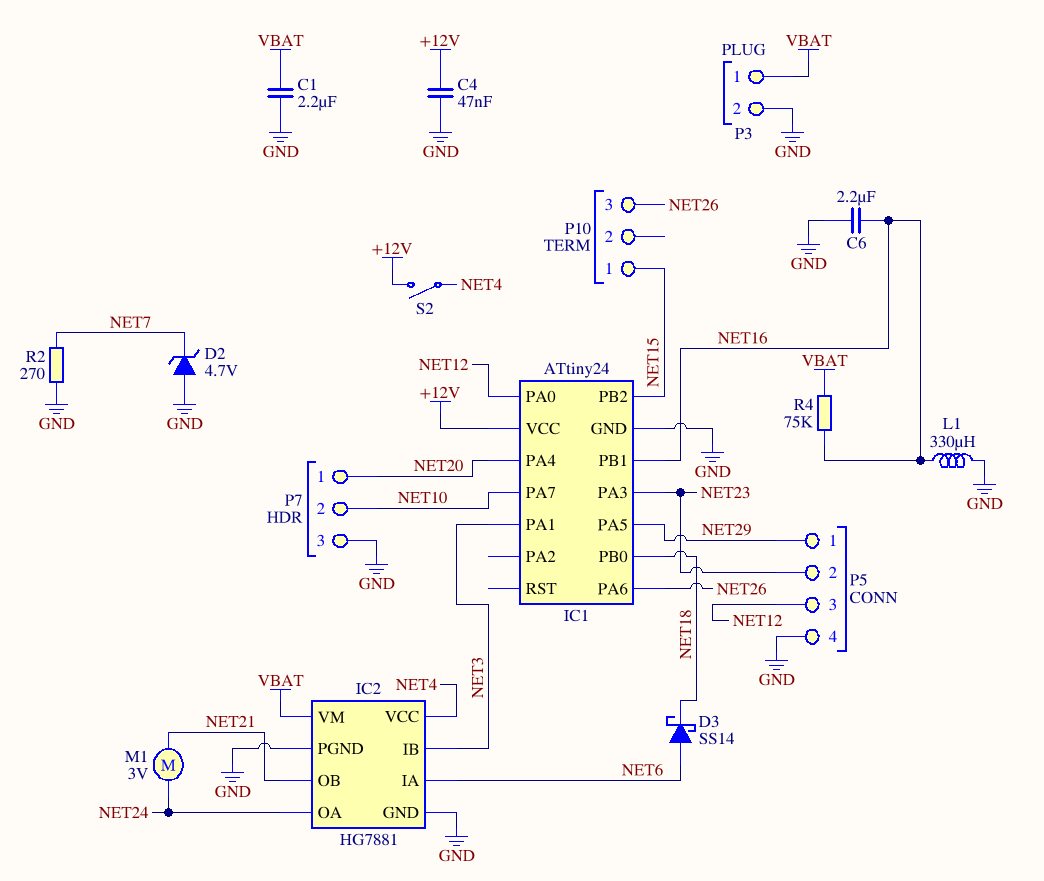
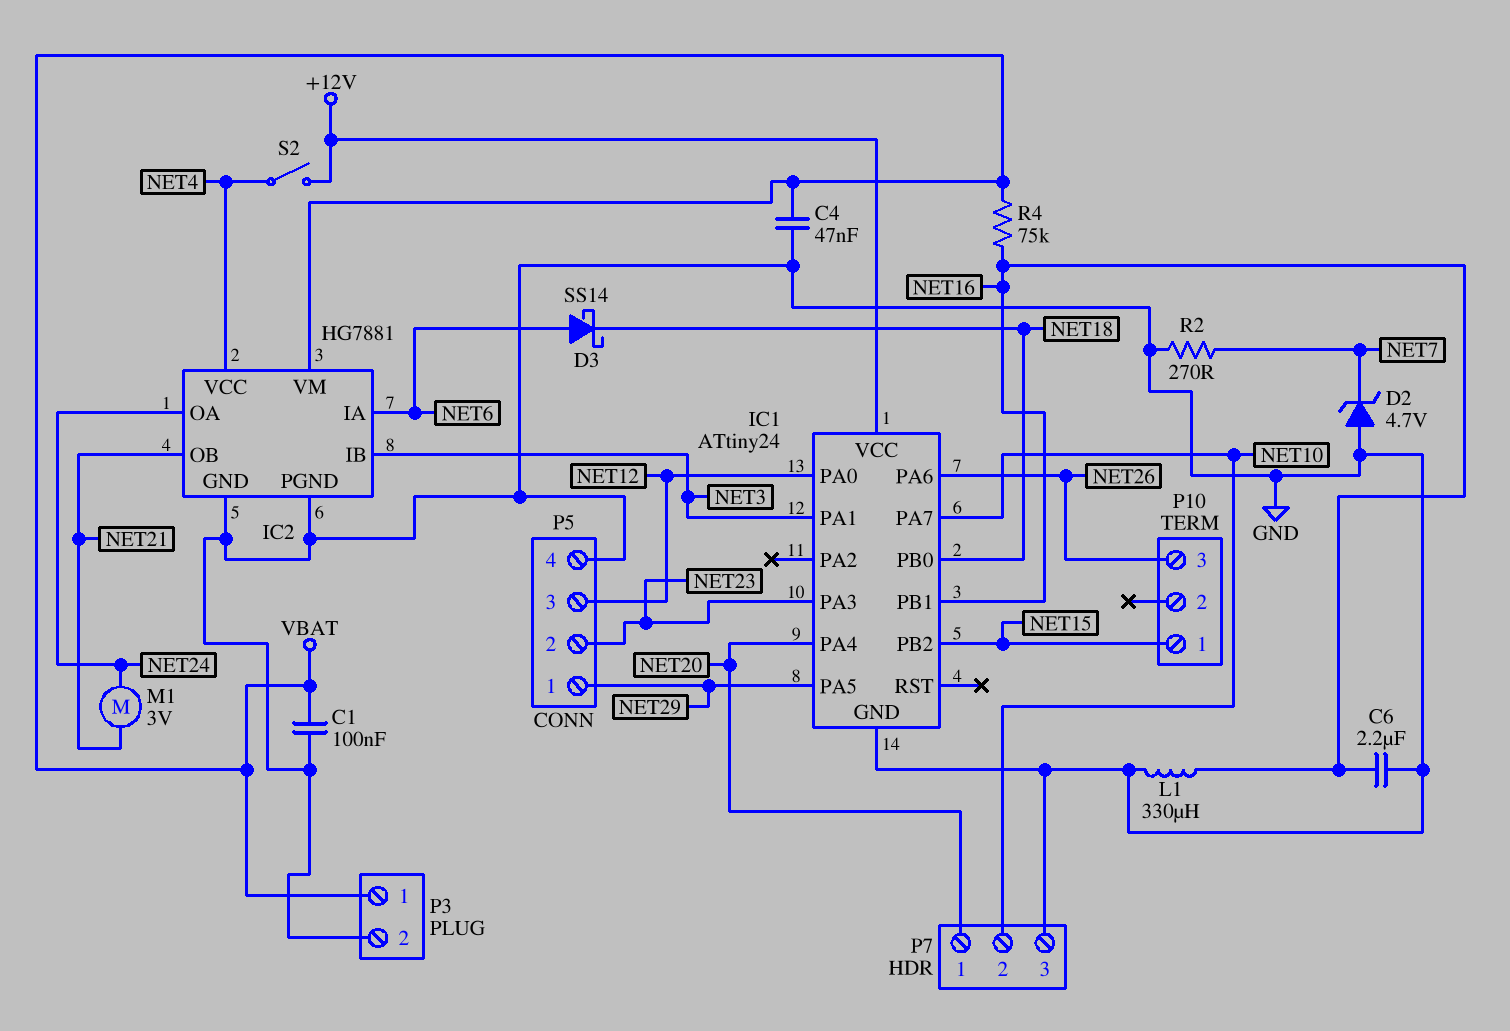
C1: 2.2uF (GND, VBAT) -> 100nF (GND, VBAT)
C4: 47nF (+12V, GND) -> 47nF (GND, VBAT)

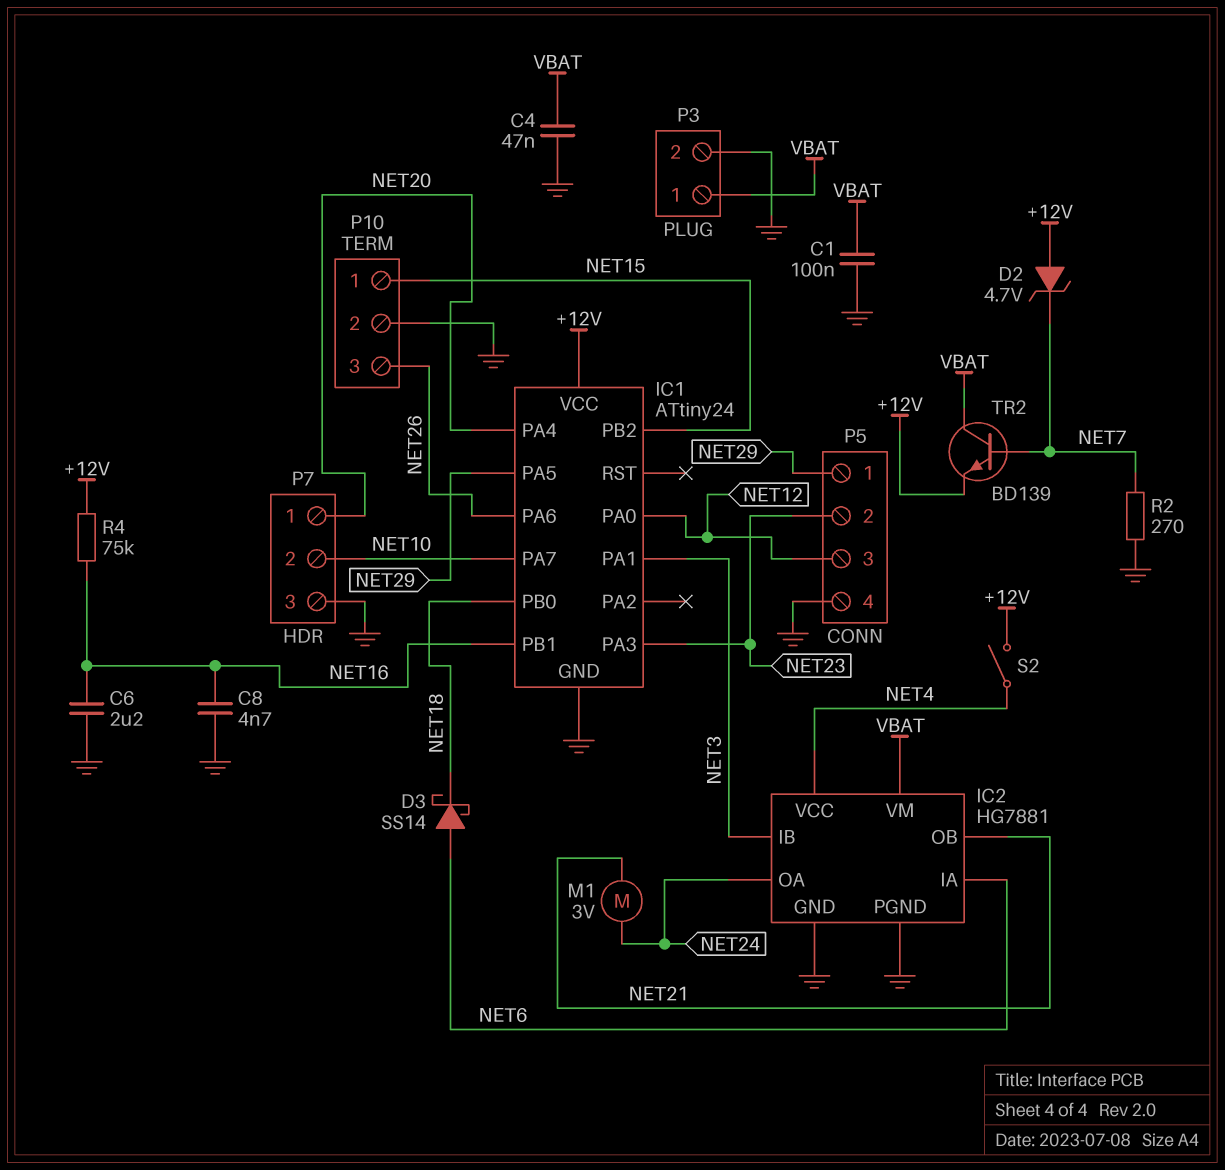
C8: none -> 4.7nF (GND, NET16)
D2: zener 4.7V (A GND, K NET7) -> zener 4.7V (A +12V, K NET7)
L1: 330uH (GND, NET16) -> none
P10 pin 2: none -> GND
R4: 75k (NET16, VBAT) -> 75k (+12V, NET16)
TR2: none -> NPN BD139 (B NET7, C VBAT, E +12V)

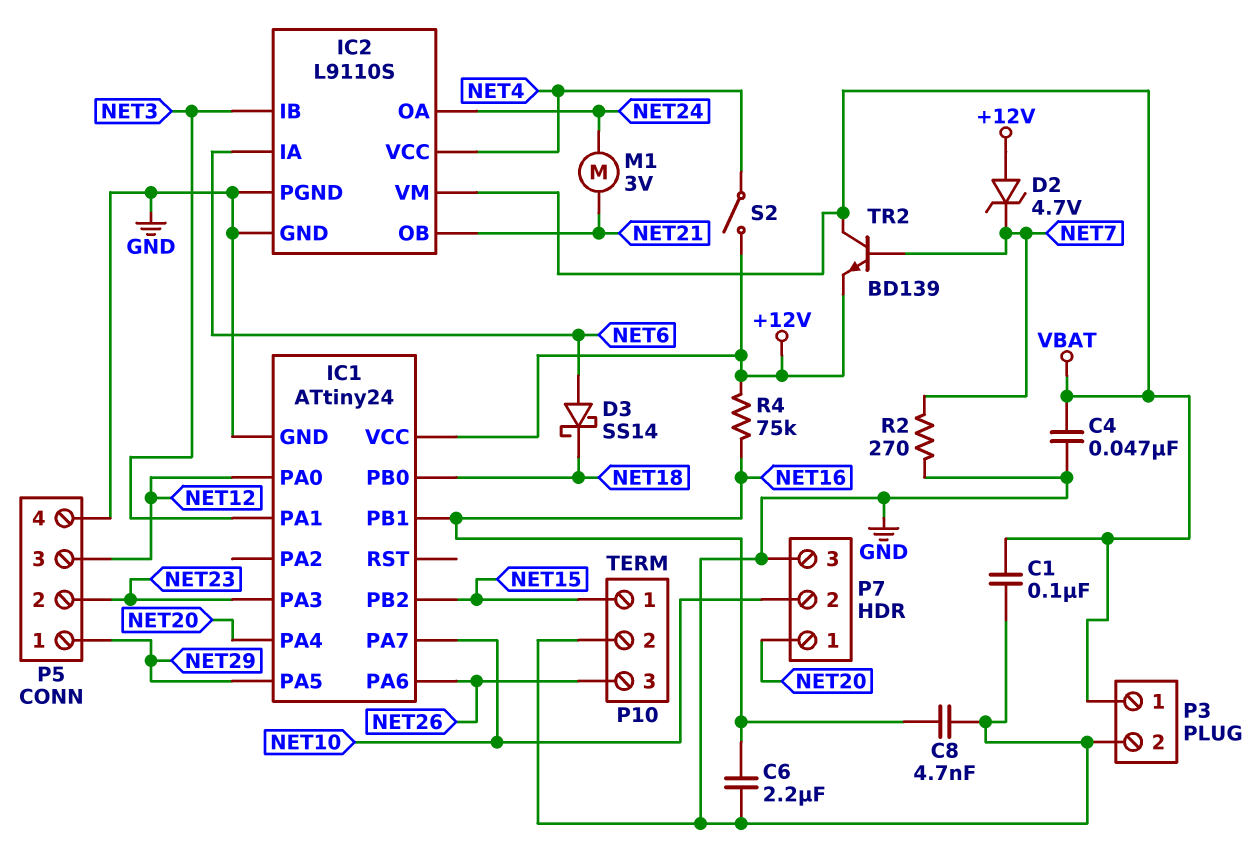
IC2: HG7881 -> L9110S

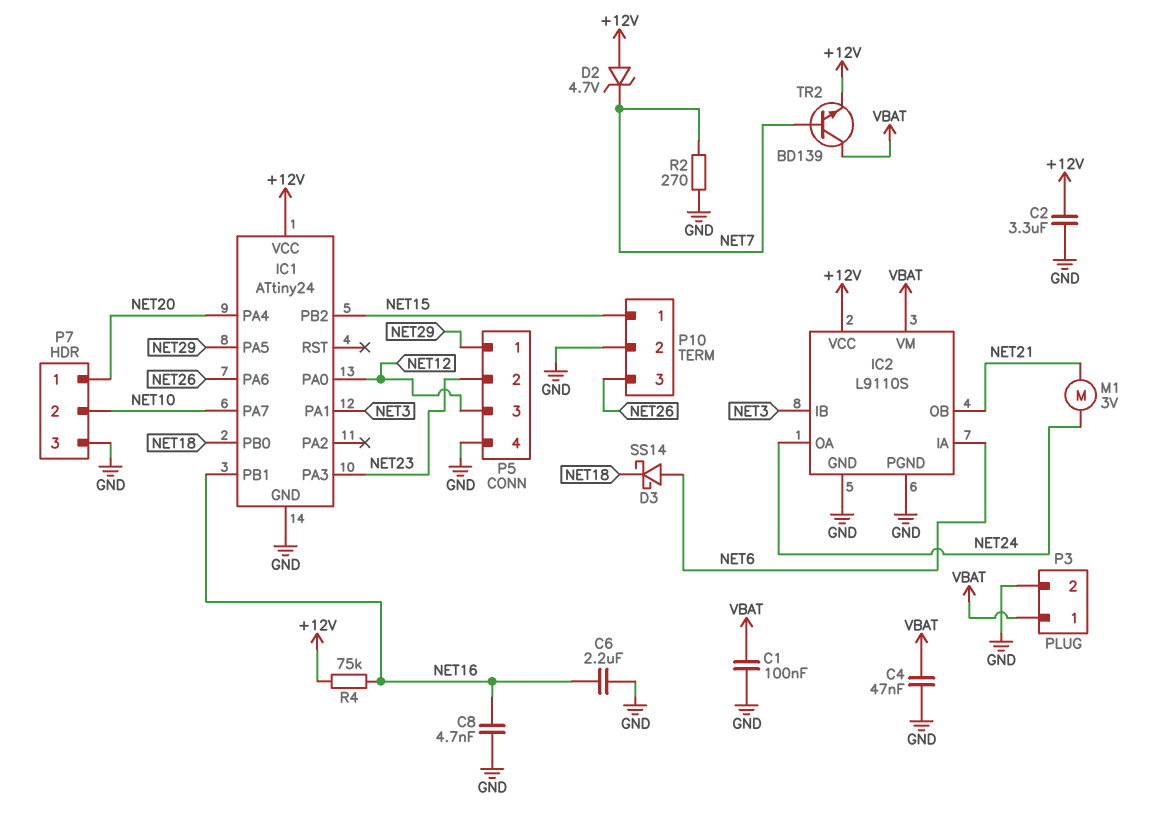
C2: none -> 3.3uF (+12V, GND)
IC2 pin VCC: NET4 -> +12V
S2: switch (+12V, NET4) -> none

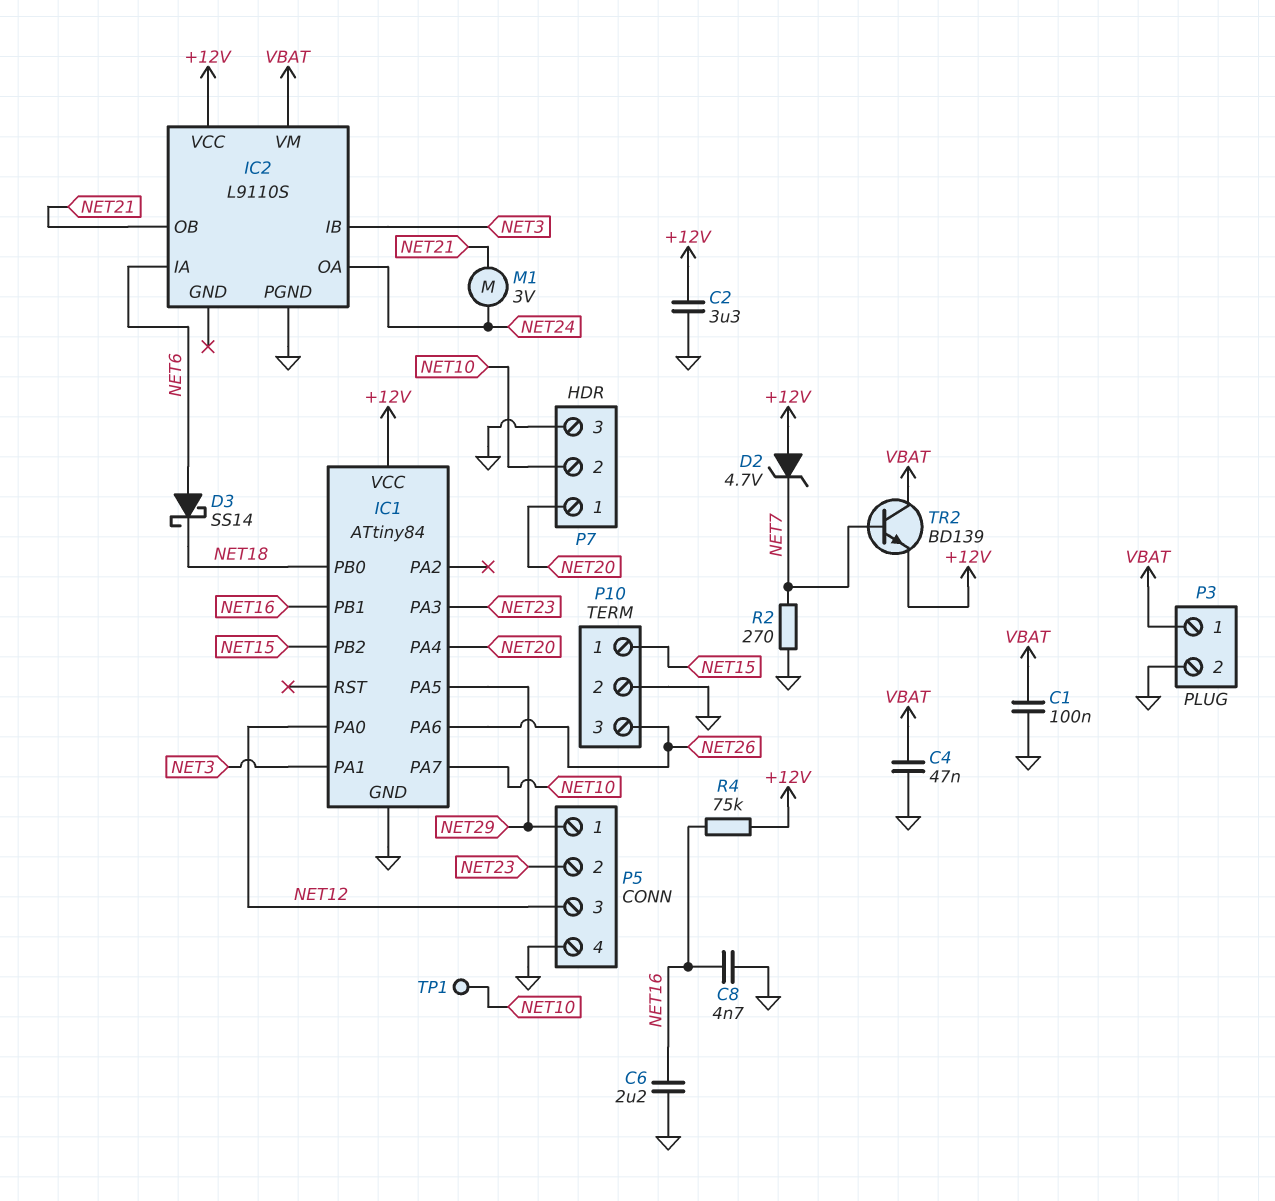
IC1: ATtiny24 -> ATtiny84
IC2 pin GND: GND -> none
TP1: none -> test point (NET10)

